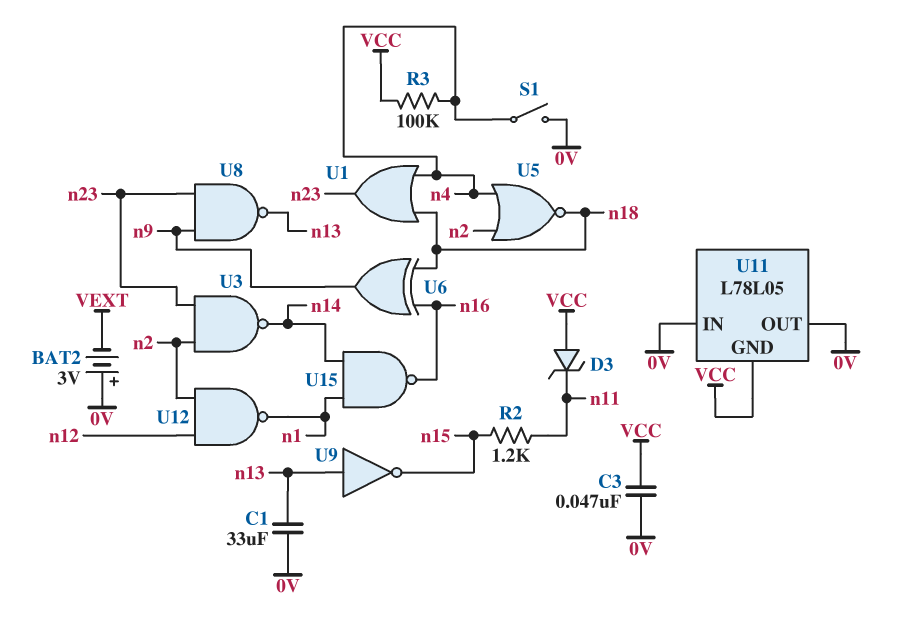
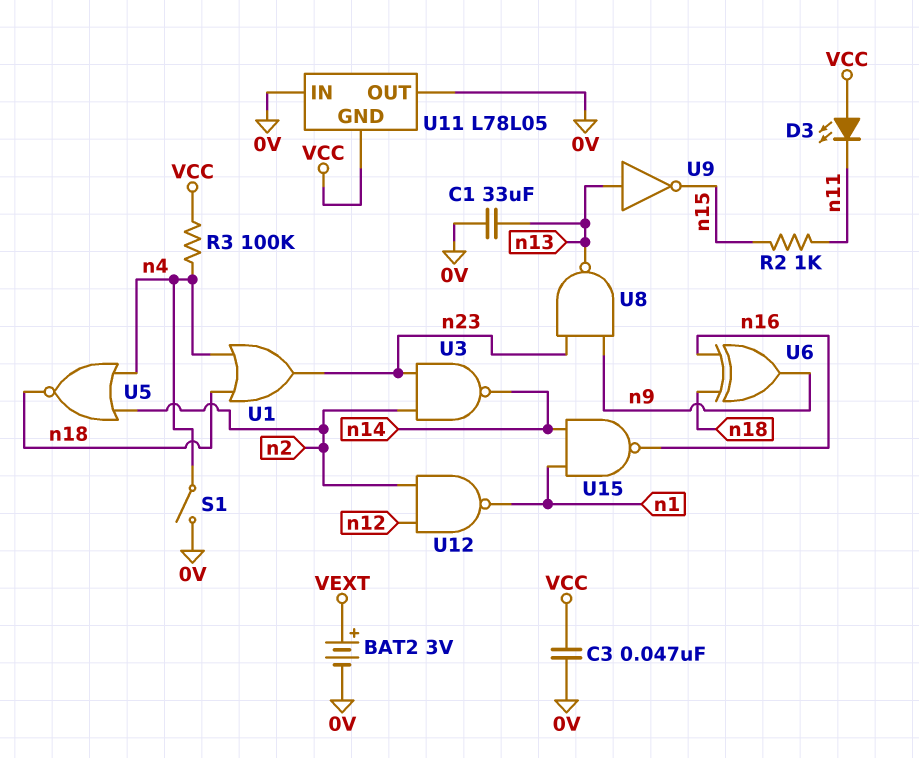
BAT2: 3V (plus 0V, minus VEXT) -> 3V (plus VEXT, minus 0V)
D3: zener (A VCC, K n11) -> LED (A VCC, K n11)
R2: 1.2k (n11, n15) -> 1k (n11, n15)

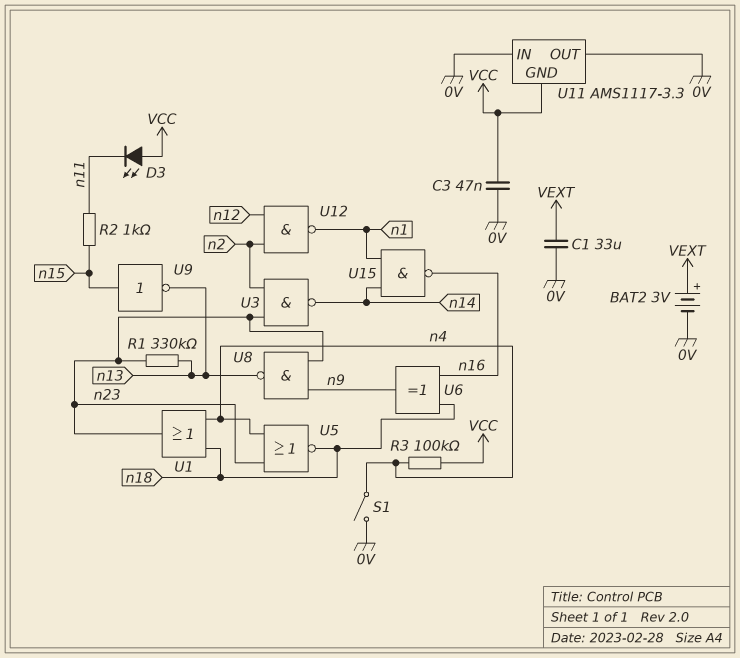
C1: 33uF (0V, n13) -> 33uF (0V, VEXT)
R1: none -> 330k (n13, n23)
U5: NOR (in n2, in n4, out n18) -> NOR (in n4, in n23, out n18)
U9: NOT (in n13, out n15) -> NOT (in n15, out n13)
U11: L78L05 -> AMS1117-3.3

